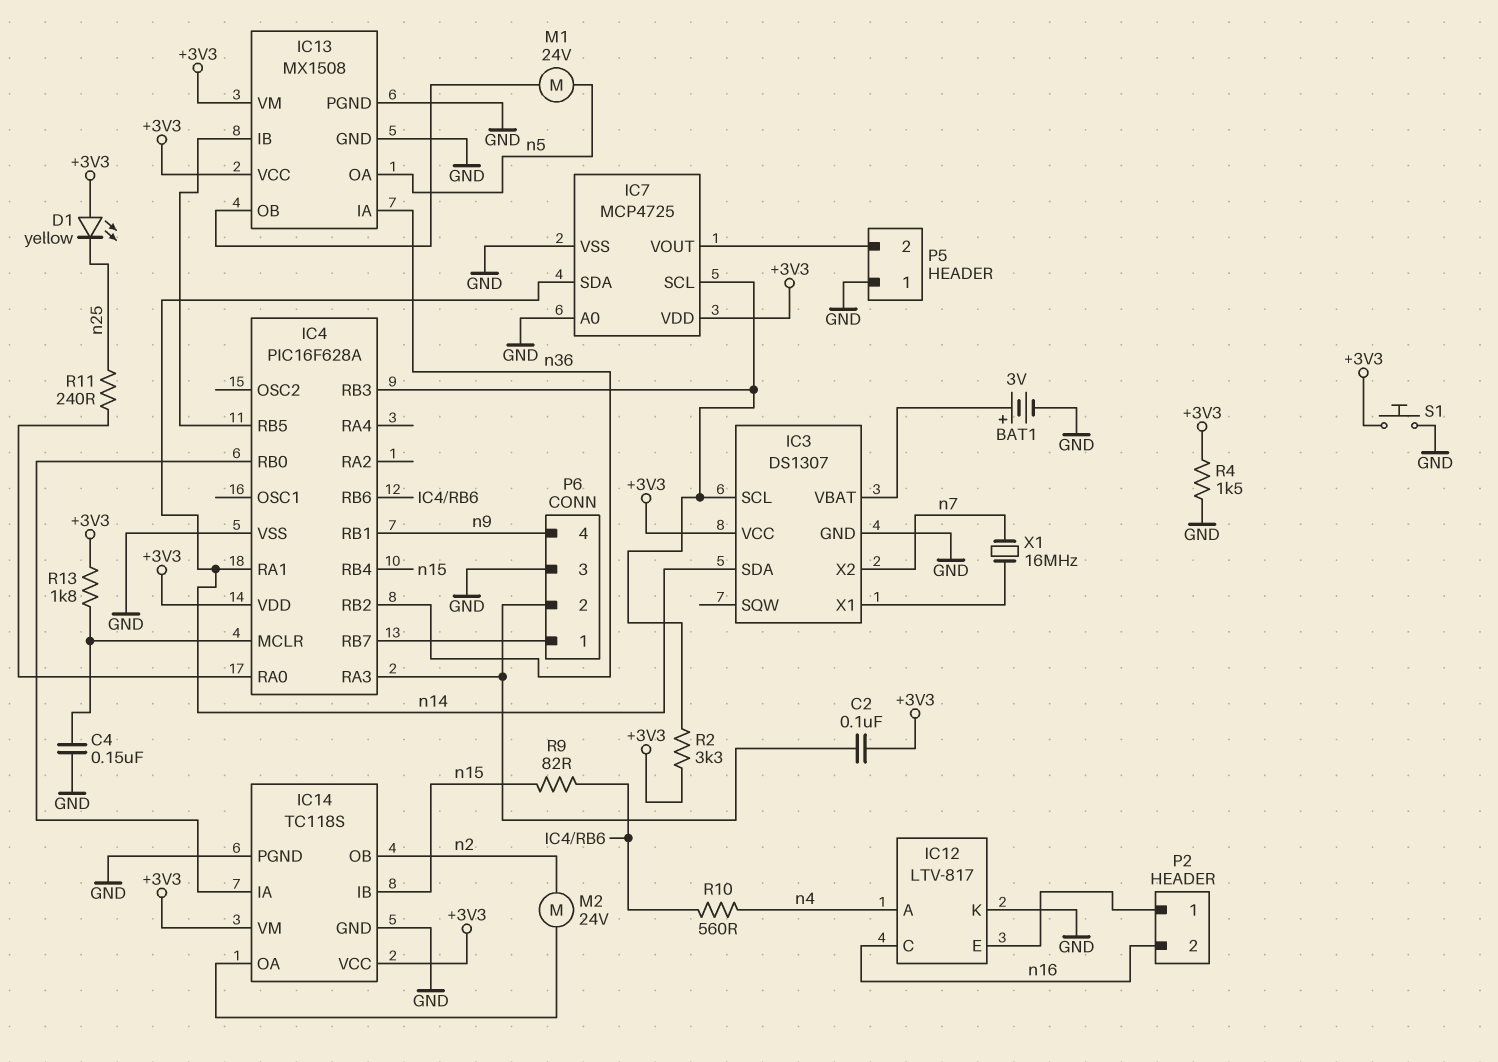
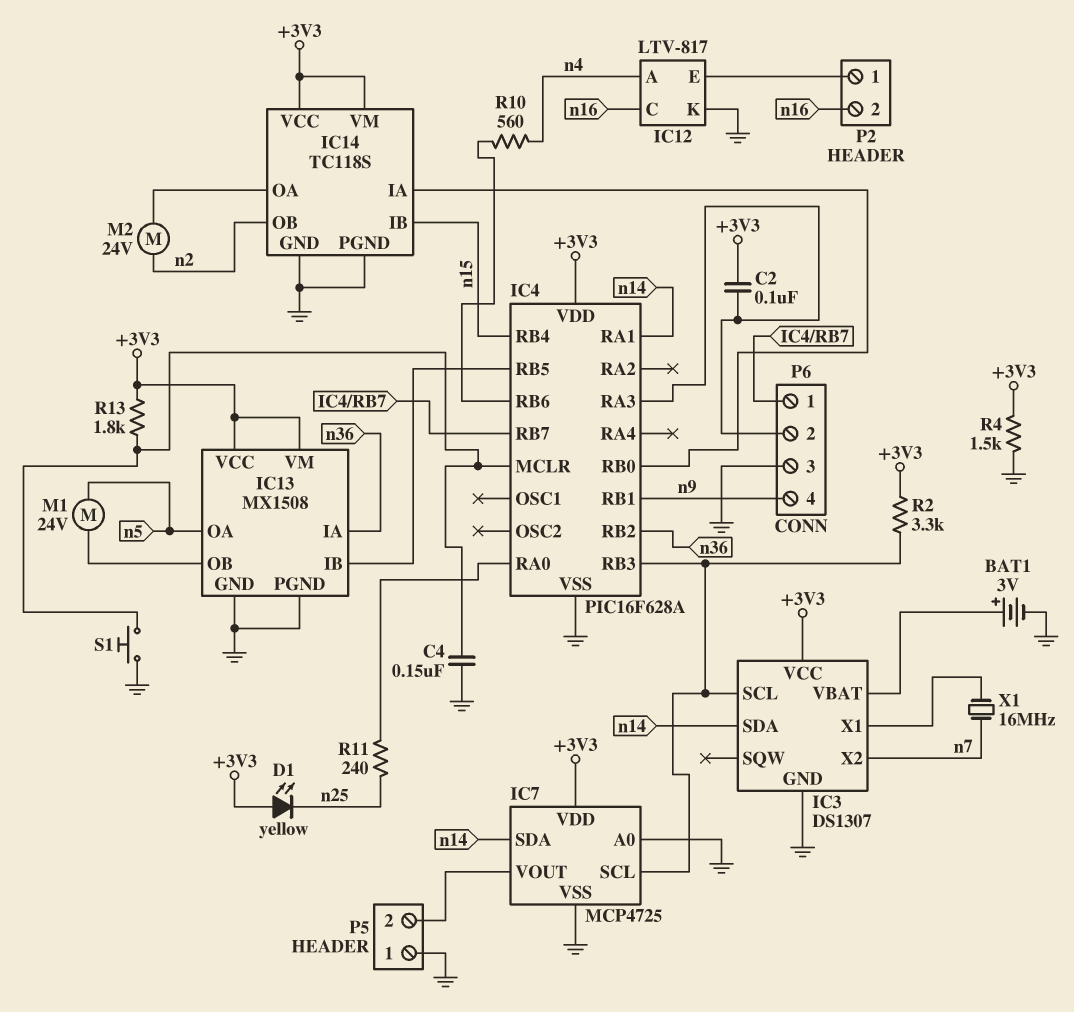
R9: 82 (IC4/RB6, n15) -> none
S1: button (+3V3, GND) -> button (GND, IC4/MCLR)

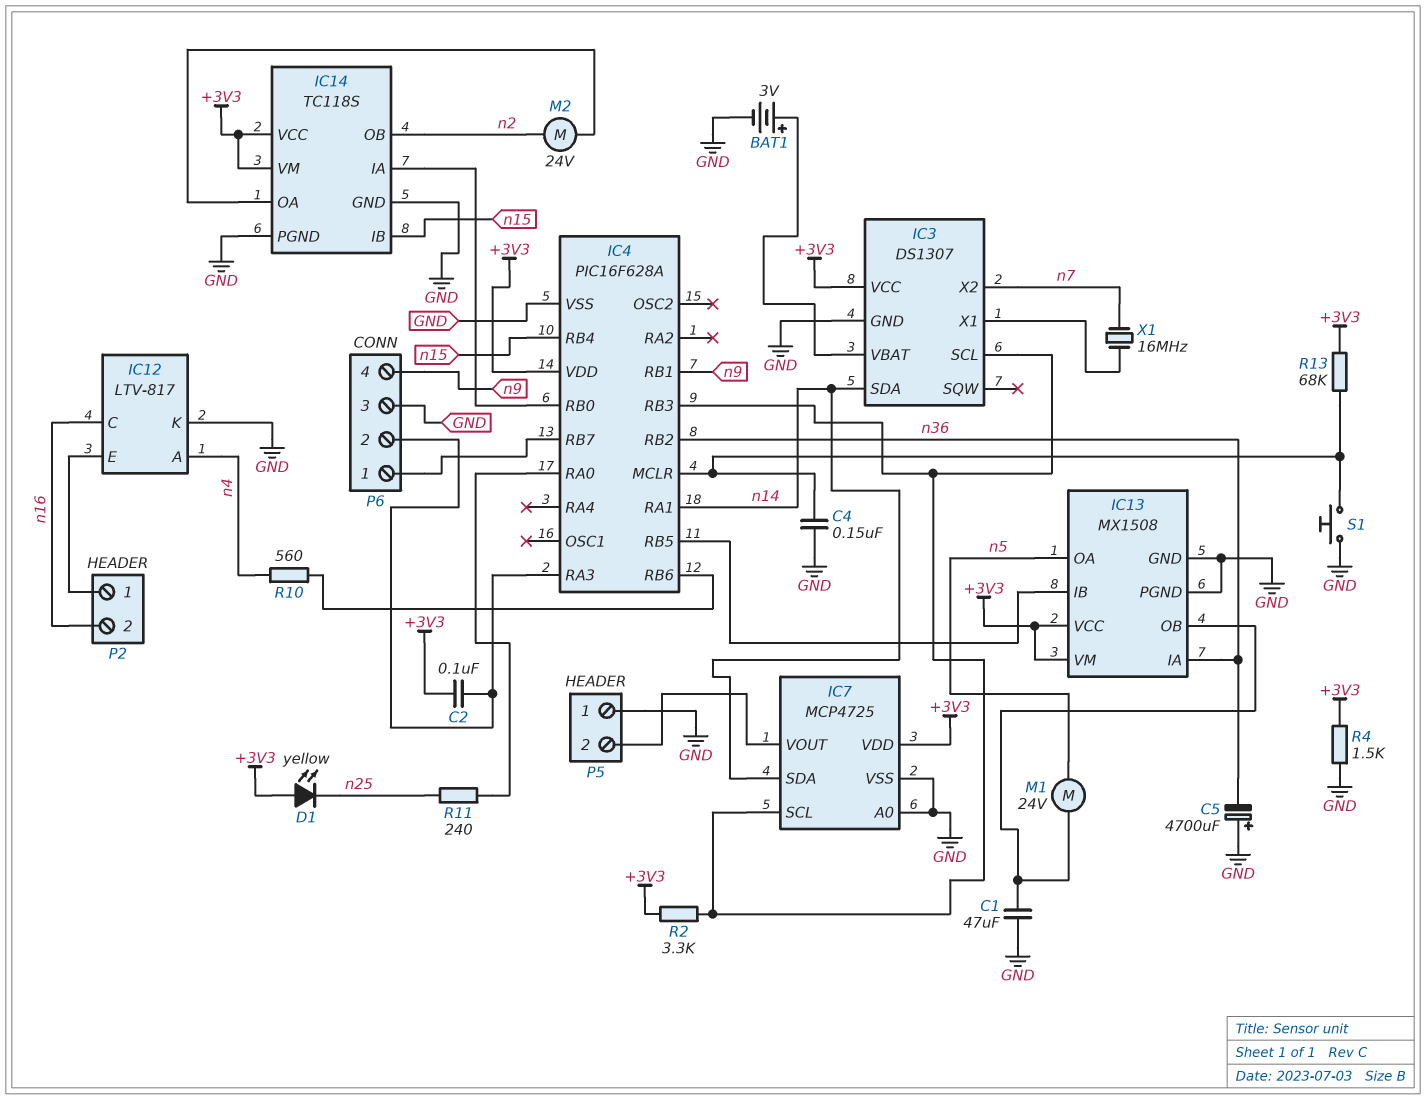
C1: none -> 47uF (GND, IC13/OB)
C5: none -> 4700uF (plus GND, minus n36)
R13: 1.8k (+3V3, IC4/MCLR) -> 68k (+3V3, IC4/MCLR)

